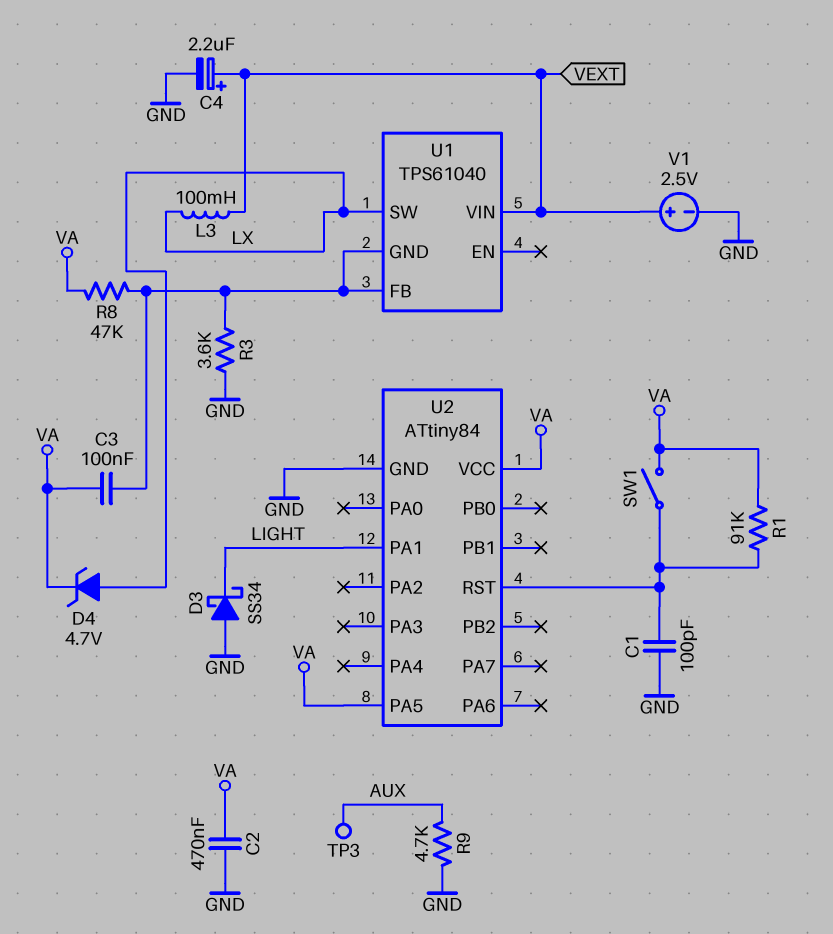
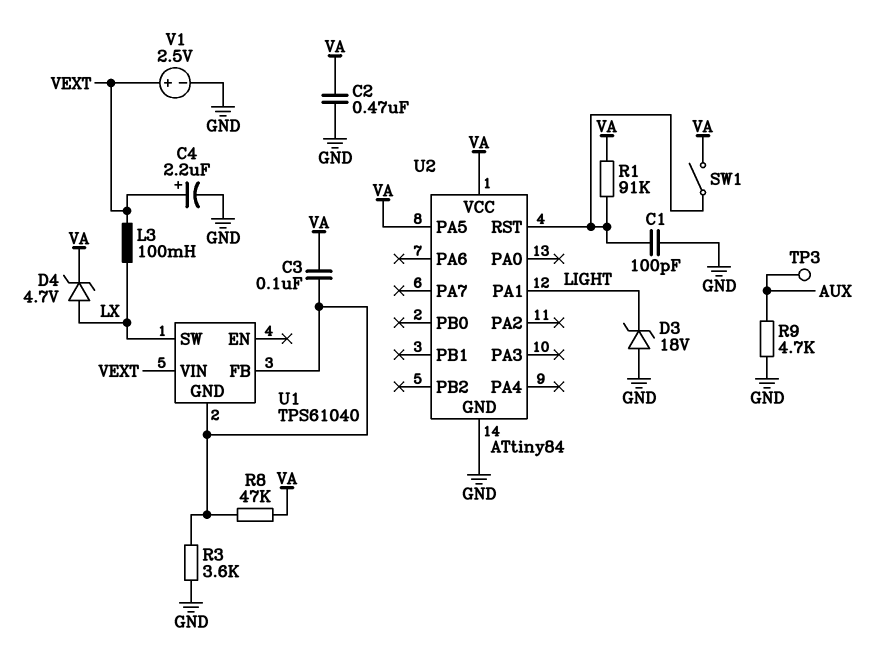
D3: schottky SS34 (A GND, K LIGHT) -> zener 18V (A GND, K LIGHT)

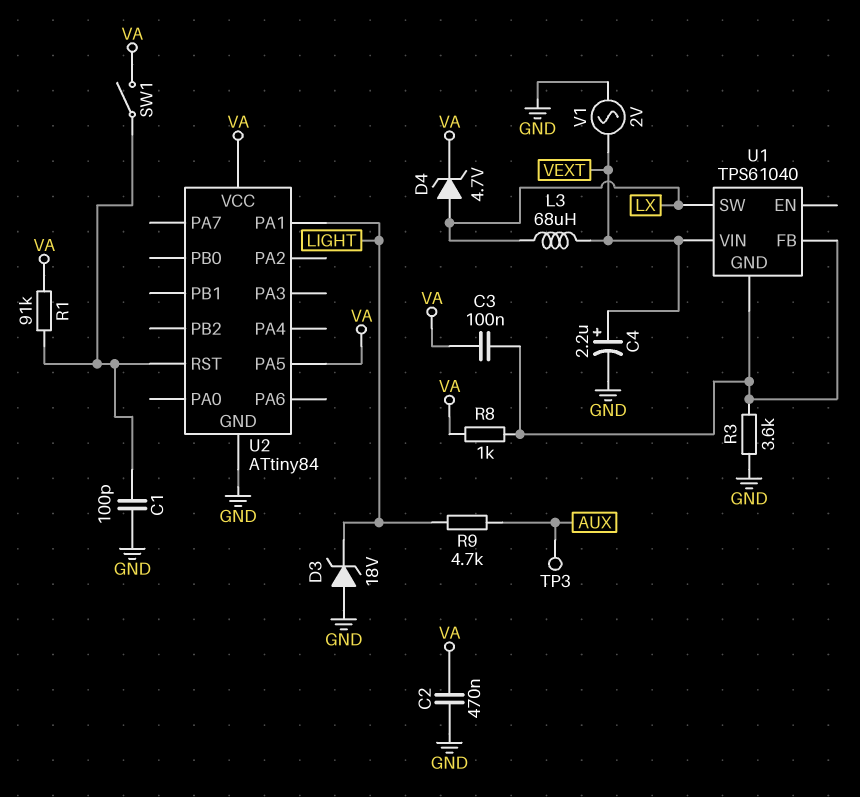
L3: 100mH (LX, VEXT) -> 68uH (LX, VEXT)
R8: 47k (U1/FB, VA) -> 1k (U1/FB, VA)
R9: 4.7k (AUX, GND) -> 4.7k (AUX, LIGHT)
V1: 2.5V (plus VEXT, minus GND) -> AC 2V (GND, VEXT)

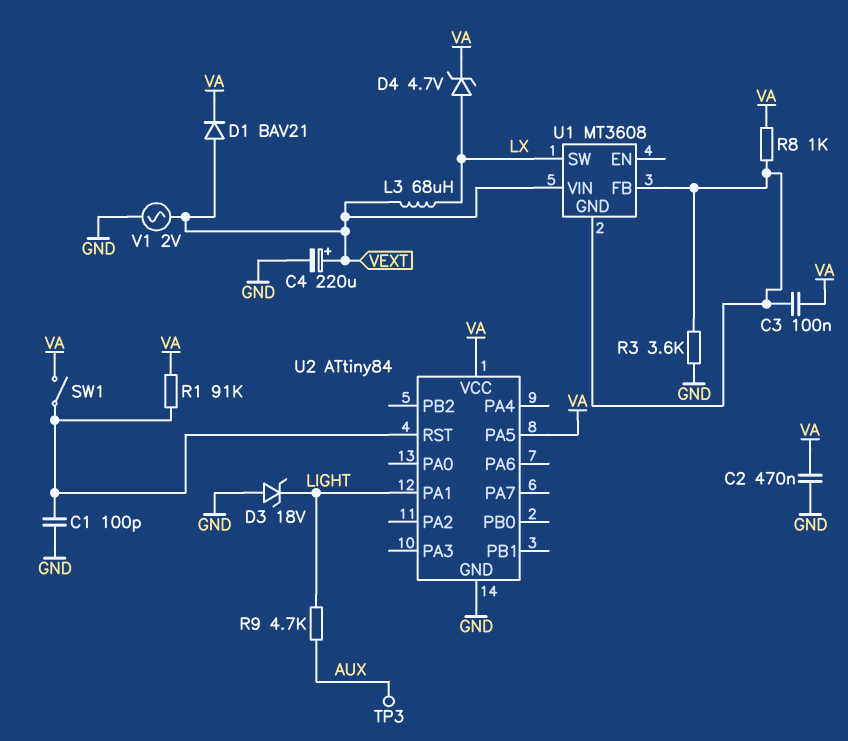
C4: 2.2uF (plus VEXT, minus GND) -> 220uF (plus VEXT, minus GND)
D1: none -> diode BAV21 (A VEXT, K VA)
U1: TPS61040 -> MT3608

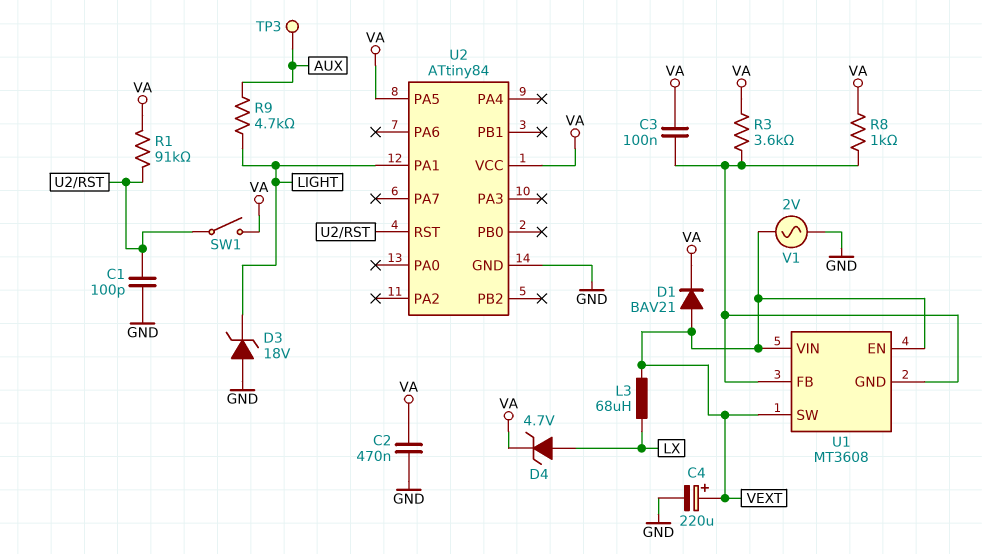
R3: 3.6k (GND, U1/FB) -> 3.6k (U1/FB, VA)
U1 pin EN: none -> VEXT
U1 pin SW: LX -> VEXT

